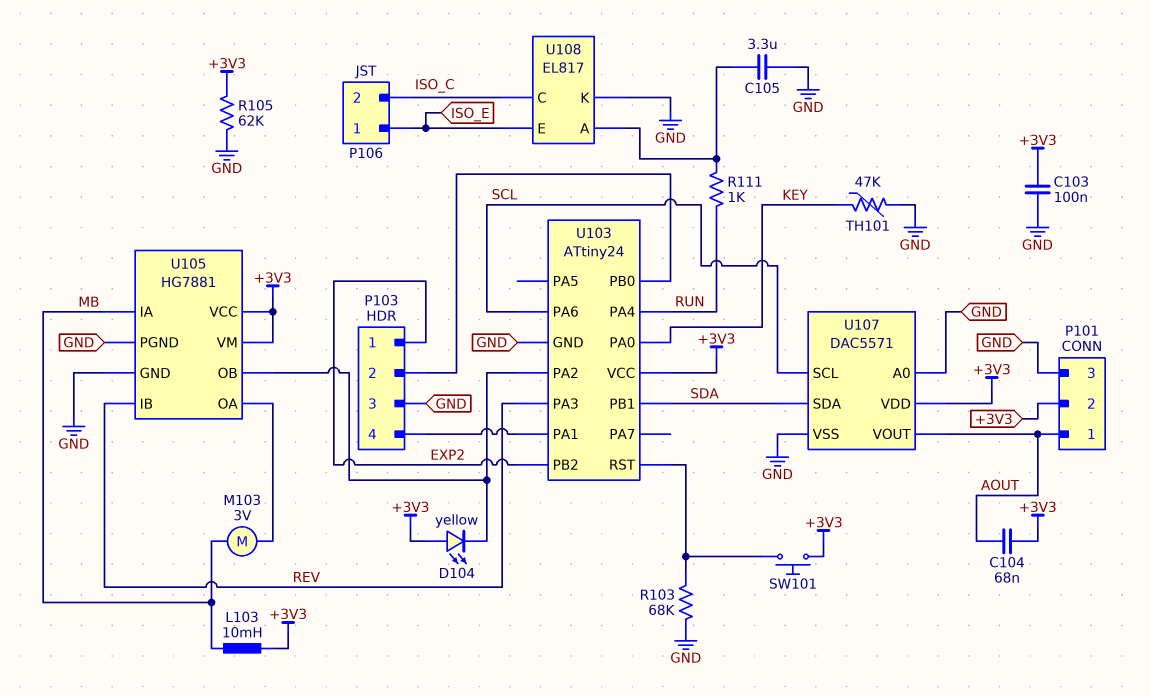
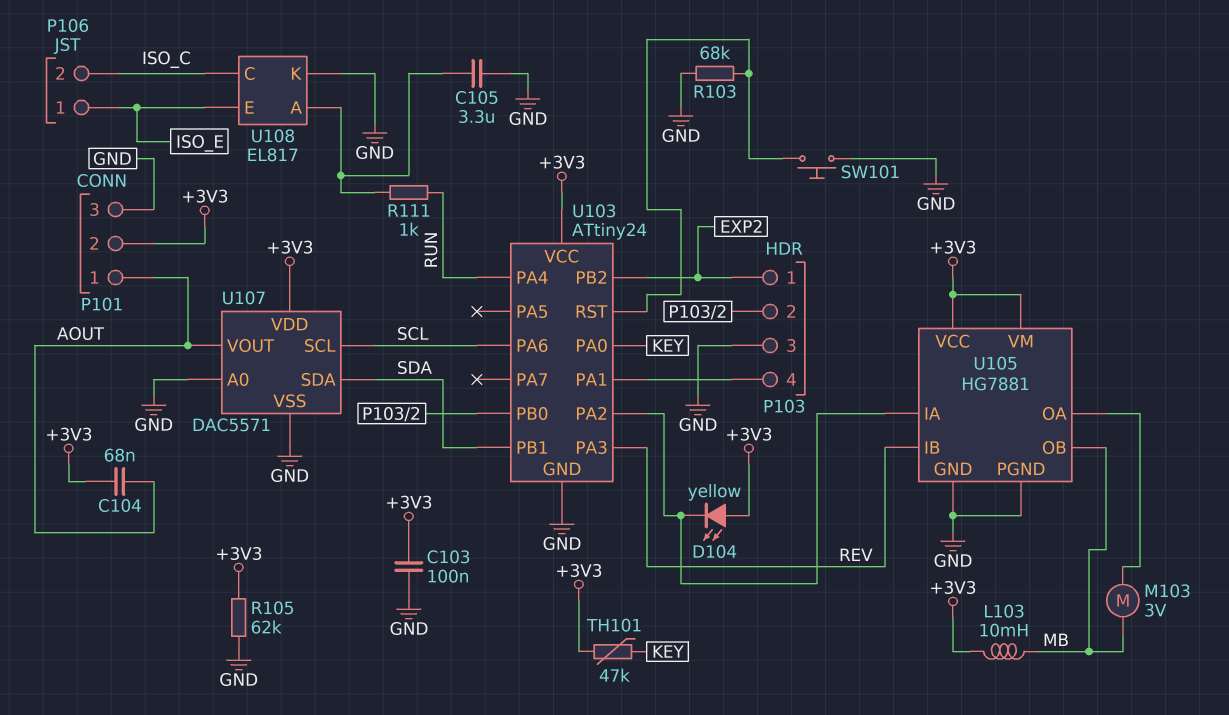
SW101: button (+3V3, U103/RST) -> button (GND, U103/RST)
TH101: 47k (GND, KEY) -> 47k (+3V3, KEY)
U105 pin IA: MB -> U103/PA2
U105 pin OB: U103/PA2 -> MB

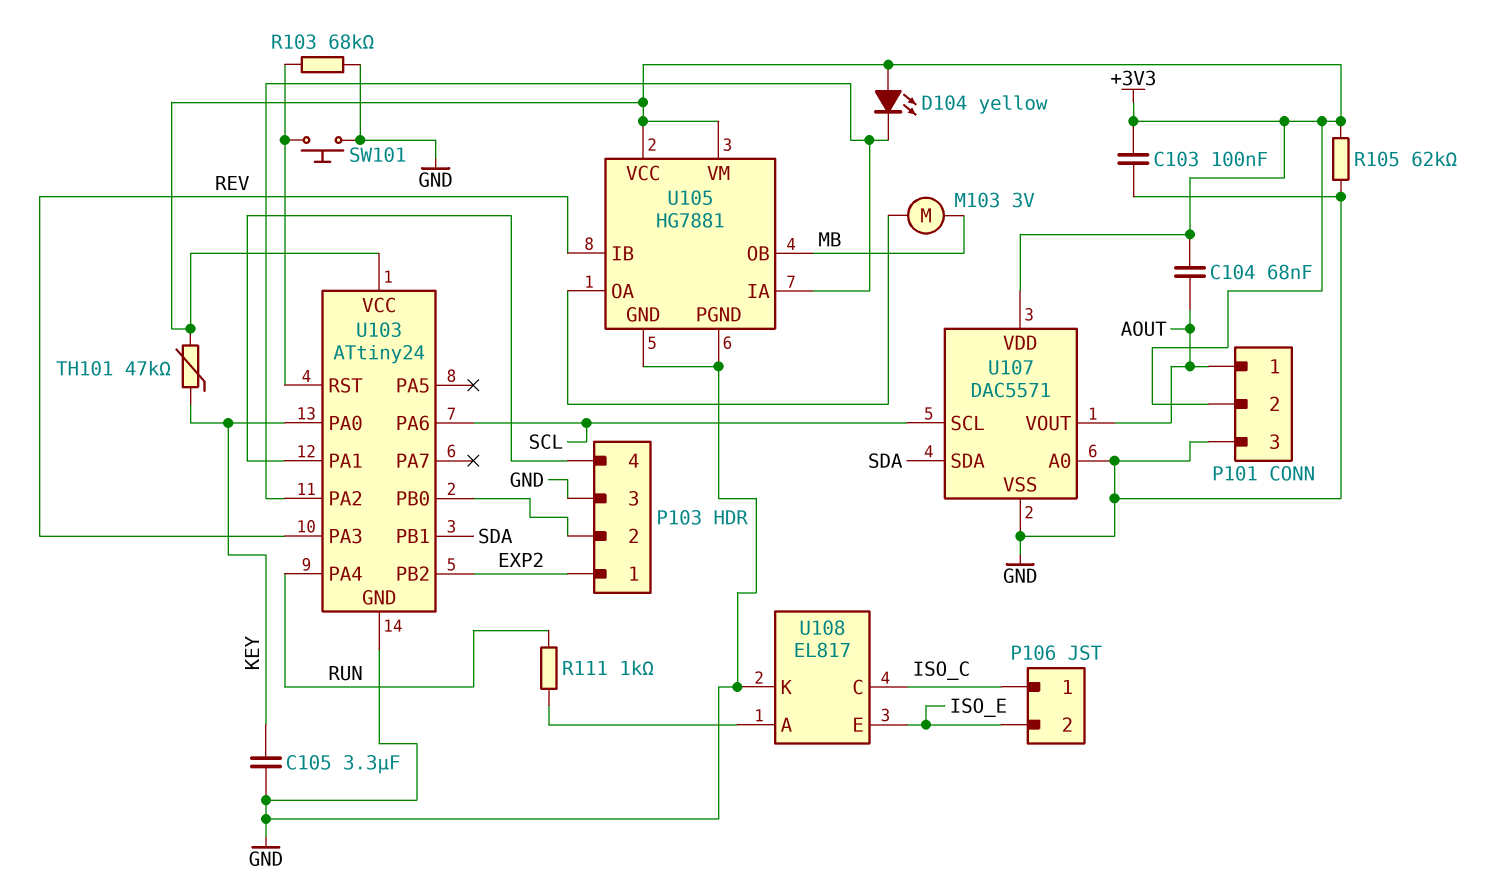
C105: 3.3uF (GND, U108/A) -> 3.3uF (GND, KEY)
L103: 10mH (+3V3, MB) -> none
P106 pin 1: ISO_E -> ISO_C
P106 pin 2: ISO_C -> ISO_E

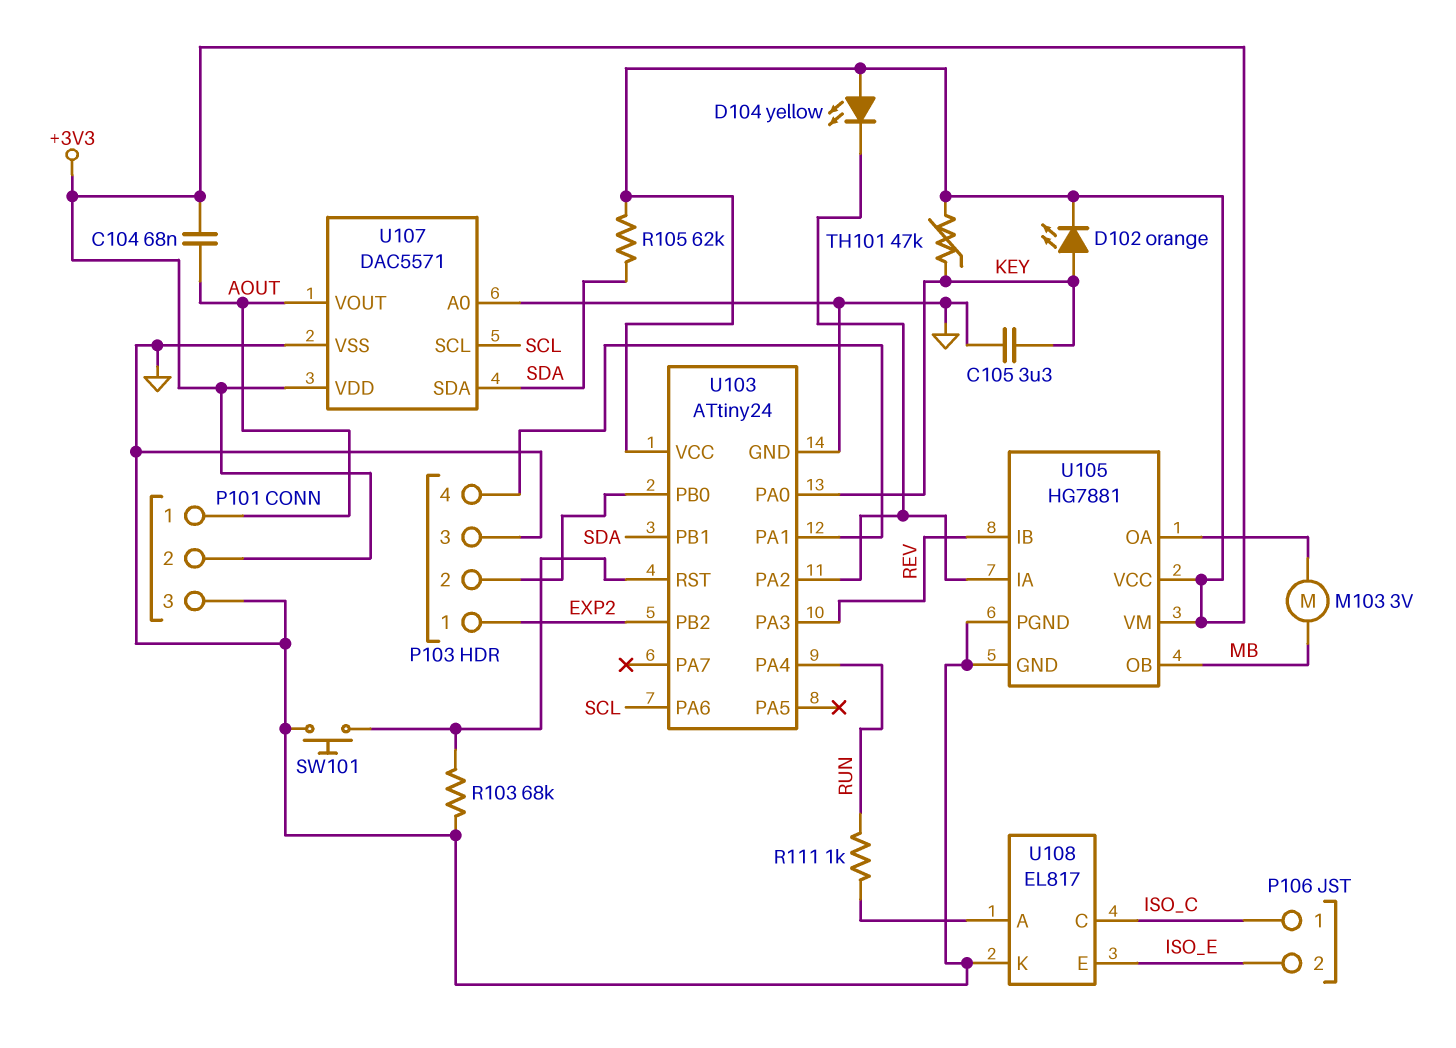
C103: 100nF (+3V3, GND) -> none
D102: none -> LED orange (A KEY, K +3V3)
R105: 62k (+3V3, GND) -> 62k (+3V3, SDA)

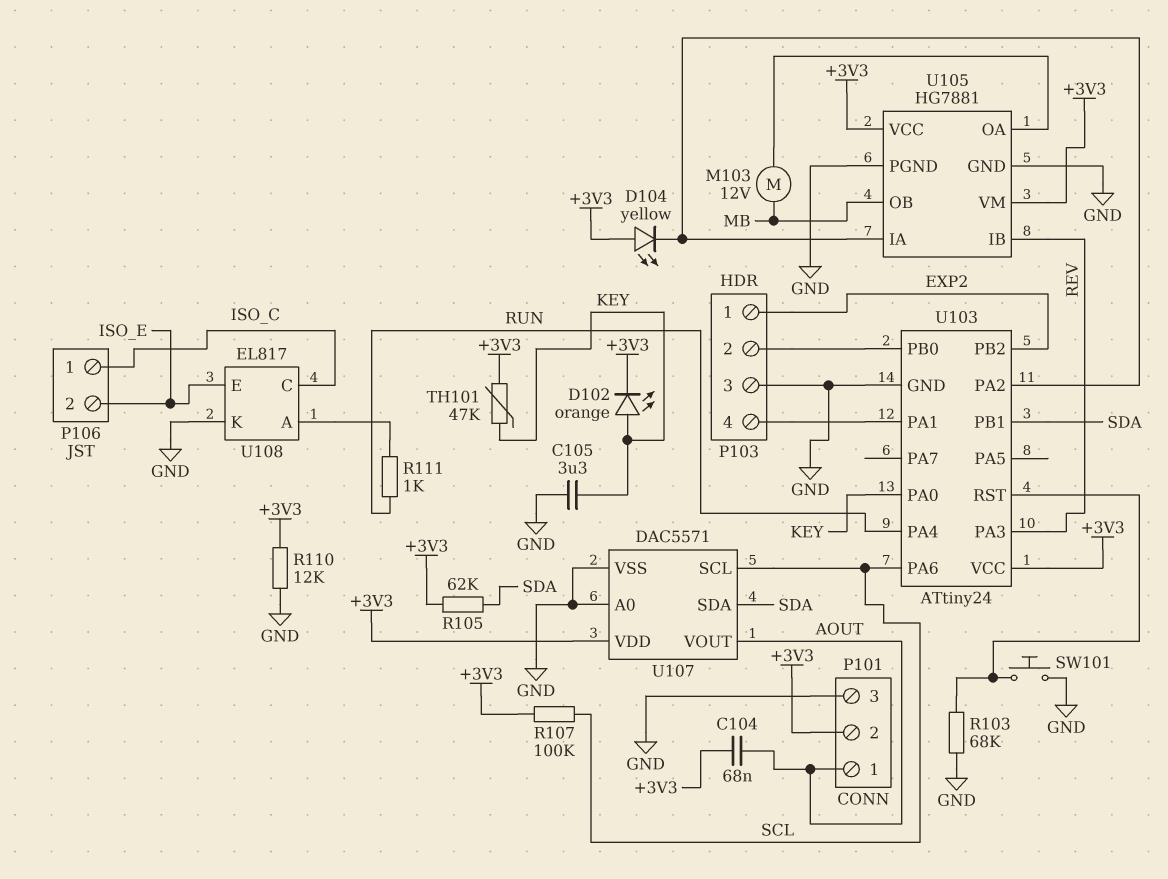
M103: motor 3V (MB, U105/OA) -> motor 12V (MB, U105/OA)
R107: none -> 100k (+3V3, SCL)
R110: none -> 12k (+3V3, GND)

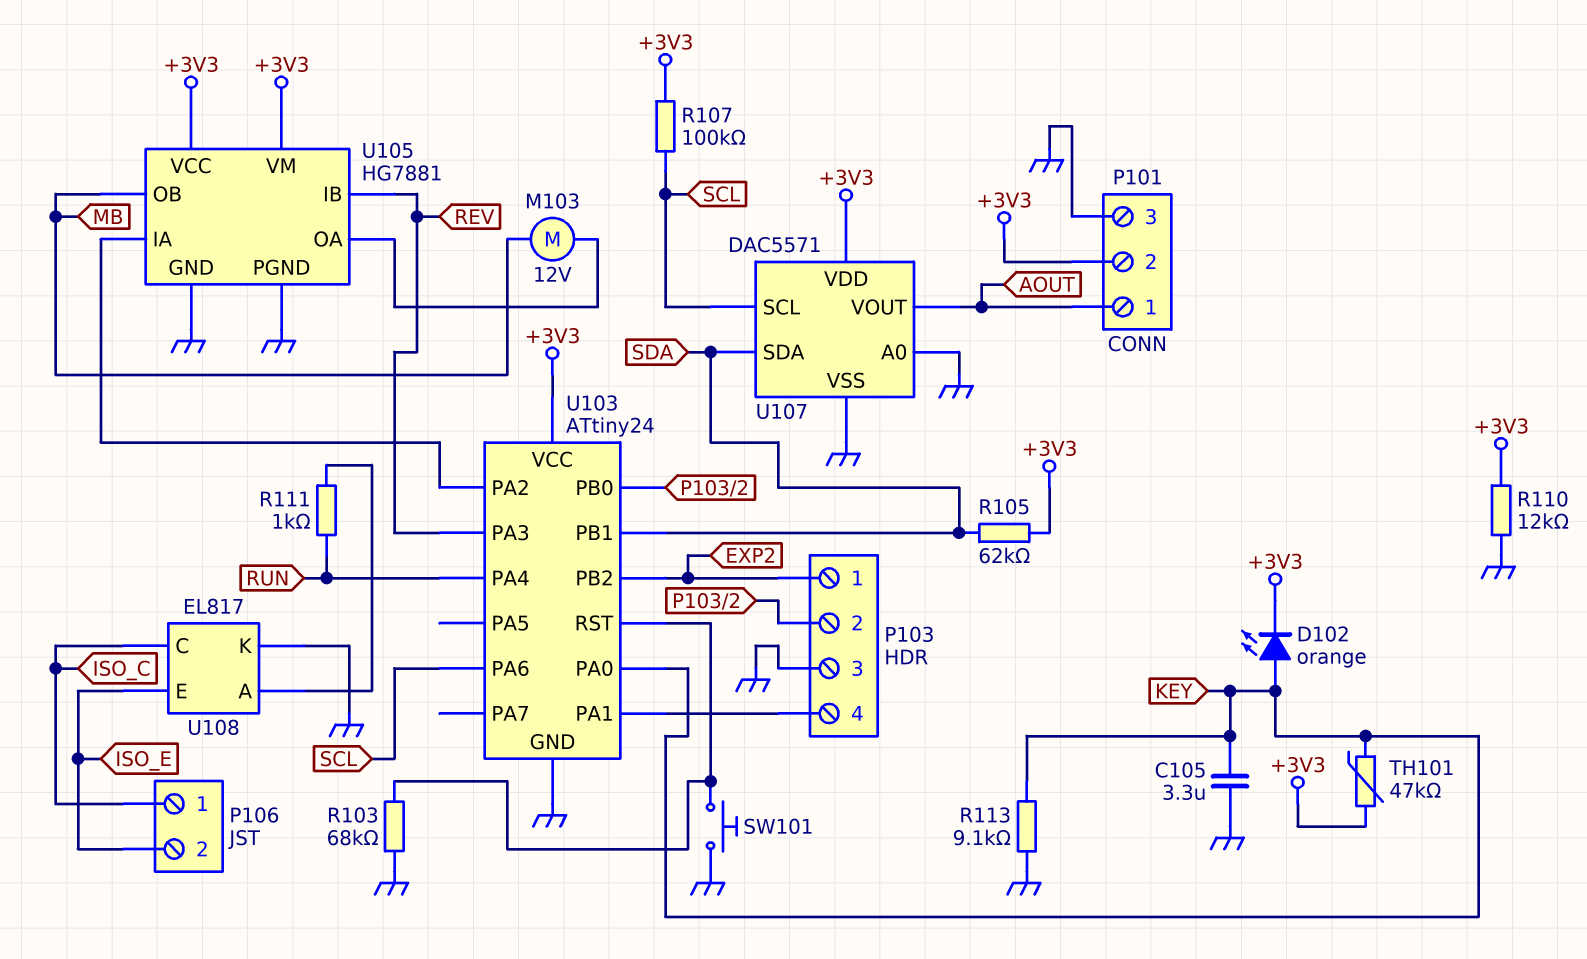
C104: 68nF (+3V3, AOUT) -> none
D104: LED yellow (A +3V3, K U103/PA2) -> none
R113: none -> 9.1k (GND, KEY)

